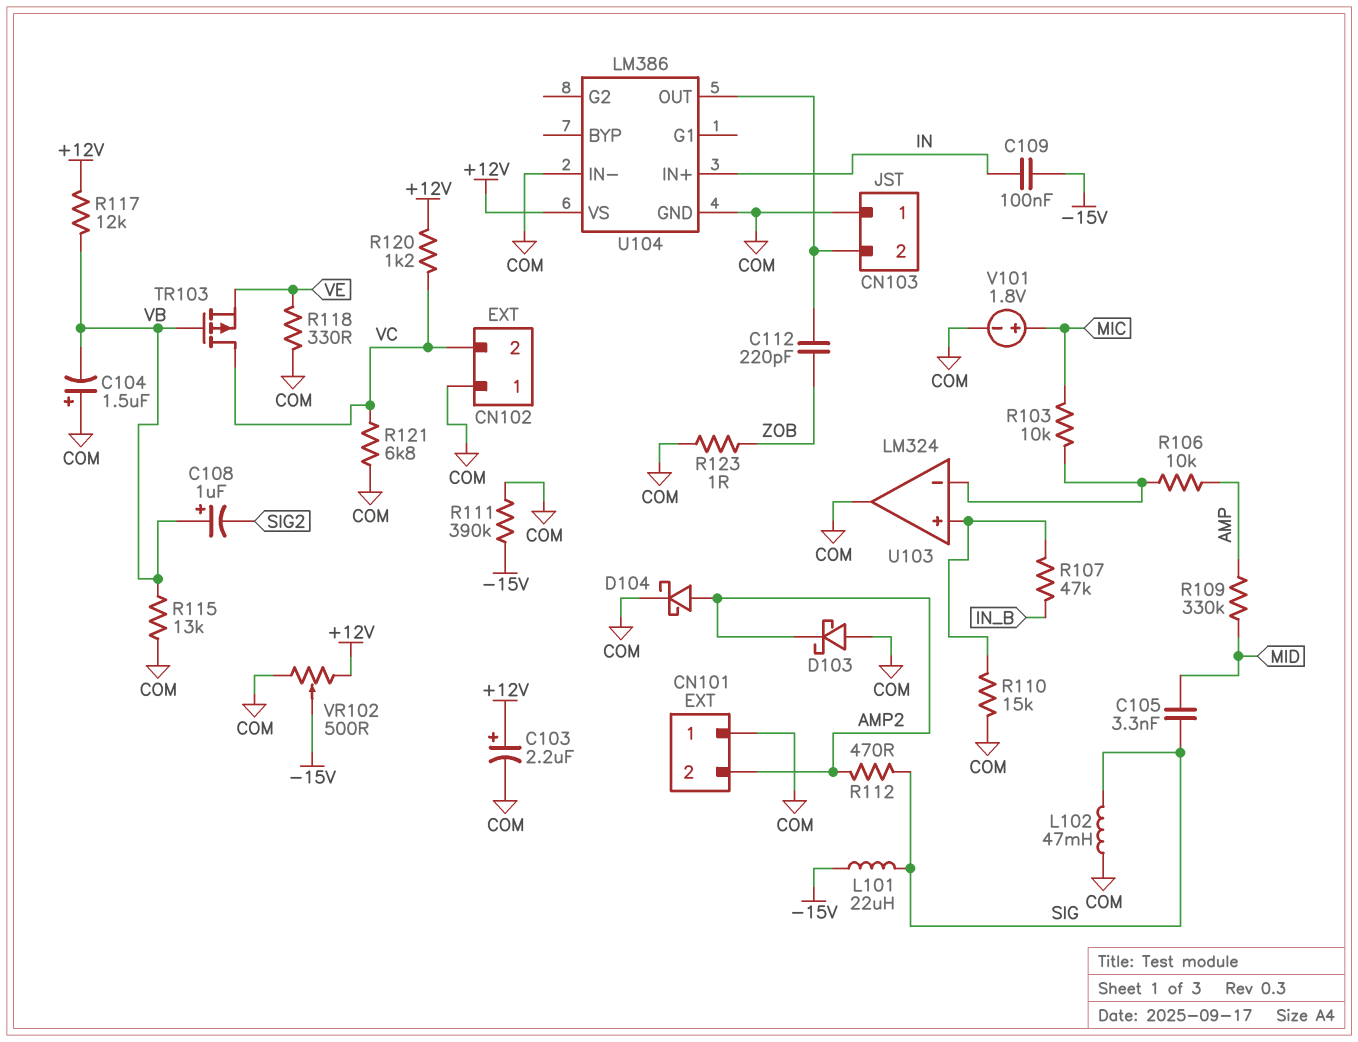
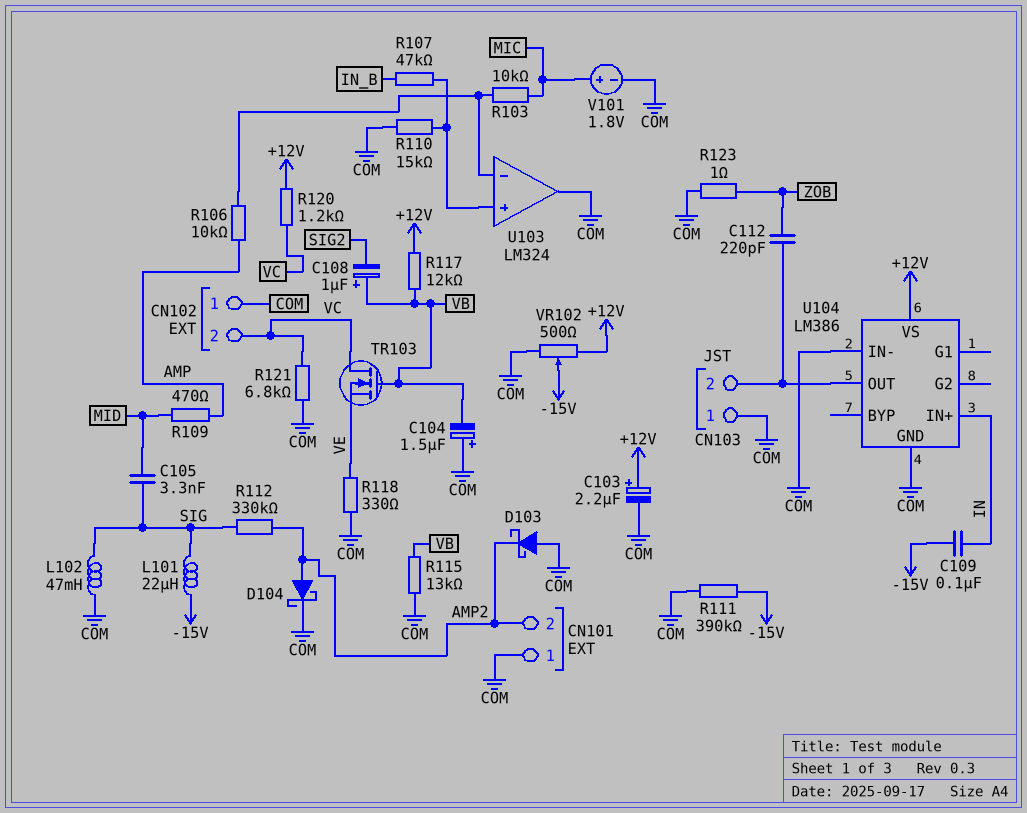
R109: 330k (AMP, MID) -> 470 (AMP, MID)
R112: 470 (AMP2, SIG) -> 330k (AMP2, SIG)
TR103: PMOS (G VB, D VC, S VE) -> NMOS (G VB, D VC, S VE)

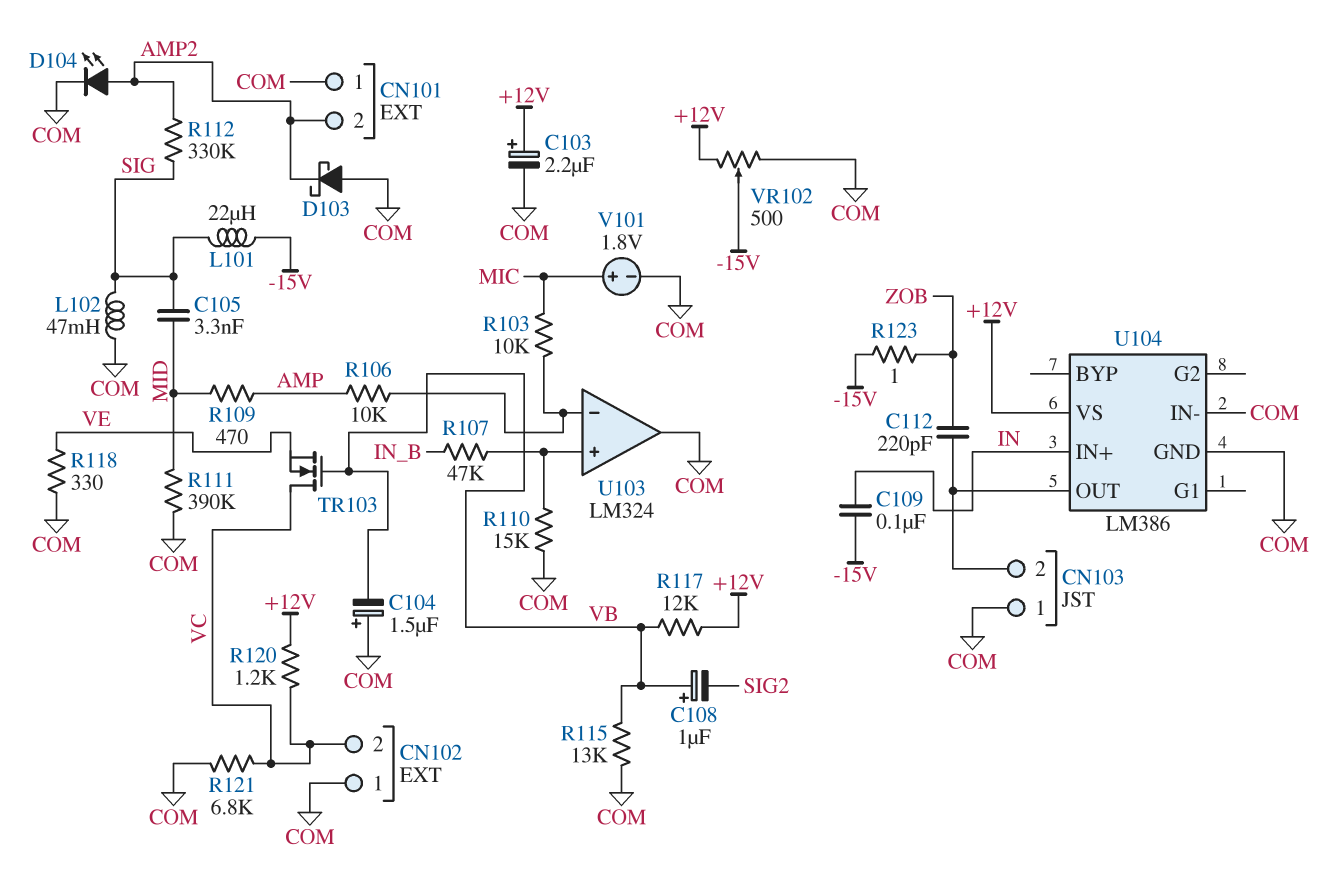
D104: schottky (A AMP2, K COM) -> LED (A AMP2, K COM)
R111: 390k (-15V, COM) -> 390k (COM, MID)
R123: 1 (COM, ZOB) -> 1 (-15V, ZOB)

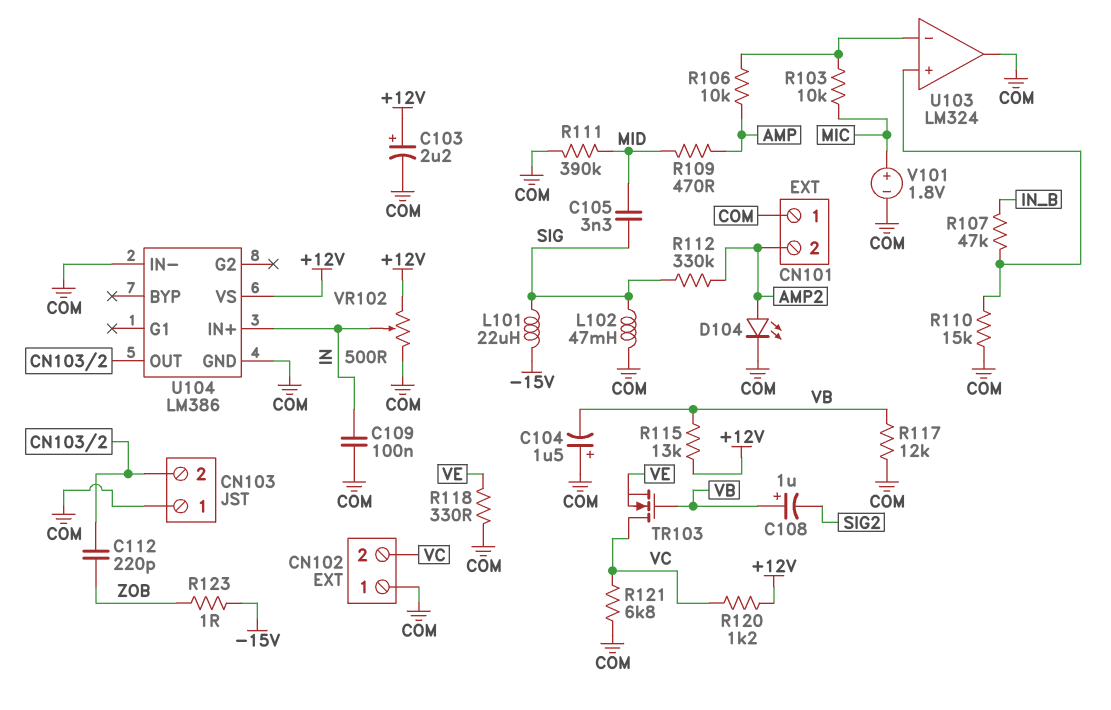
C109: 100nF (-15V, IN) -> 100nF (COM, IN)
D103: schottky (A COM, K AMP2) -> none
R115: 13k (COM, VB) -> 13k (+12V, VB)
R117: 12k (+12V, VB) -> 12k (COM, VB)
VR102: 500 (+12V, COM, wiper -15V) -> 500 (+12V, COM, wiper IN)

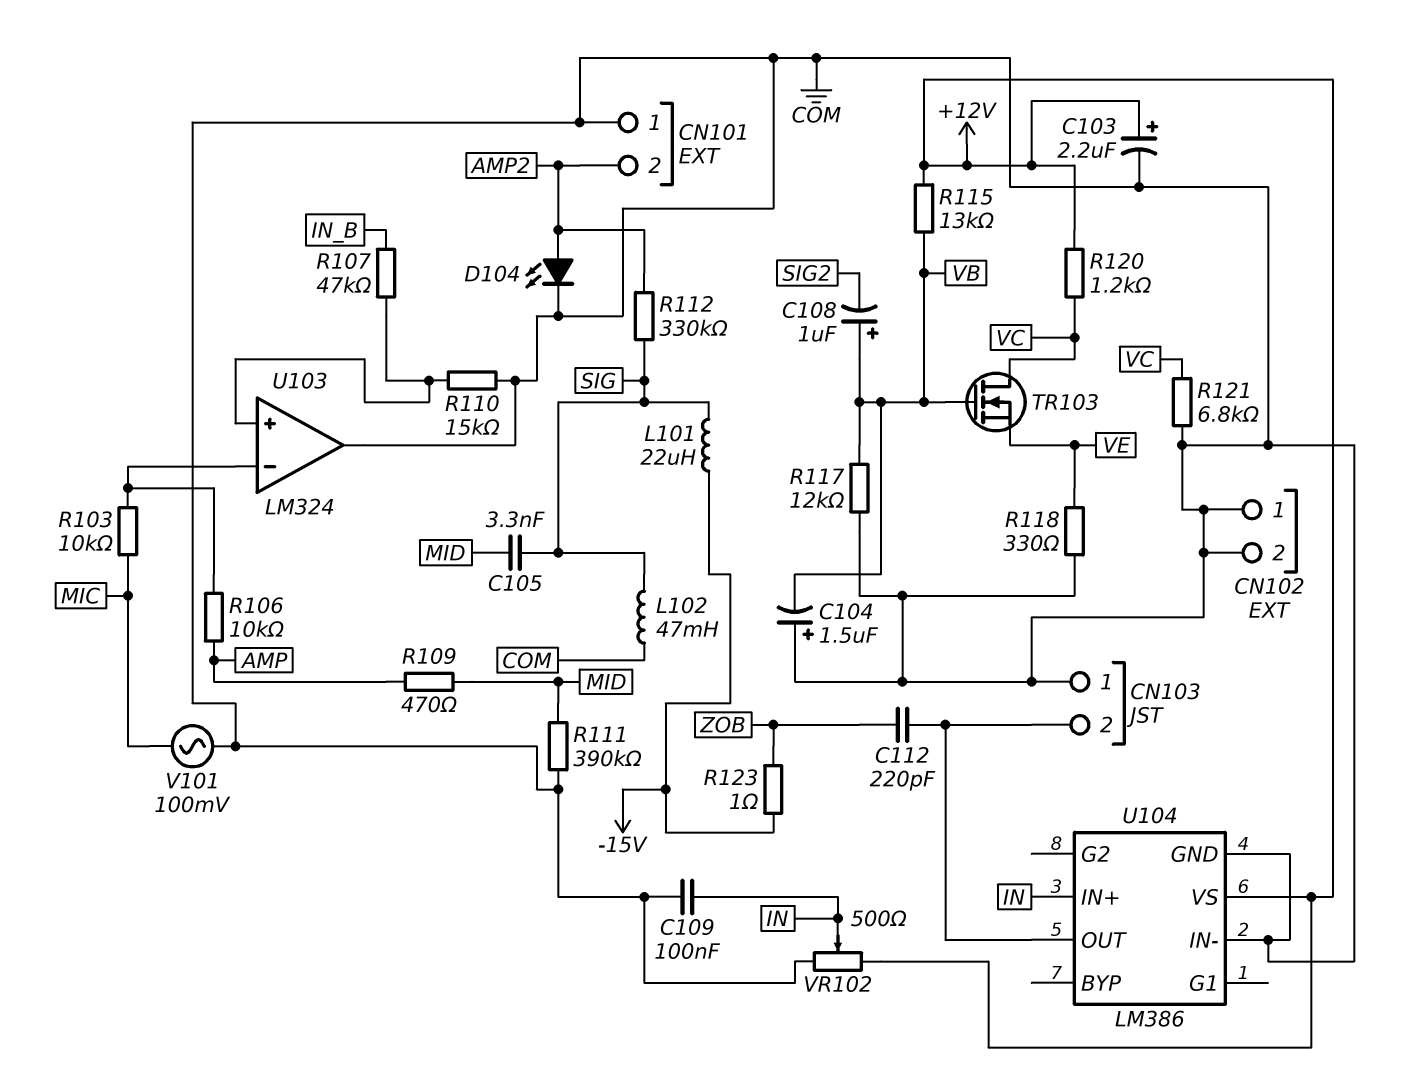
CN102 pin 2: VC -> COM
V101: 1.8V (plus MIC, minus COM) -> AC 100mV (COM, MIC)

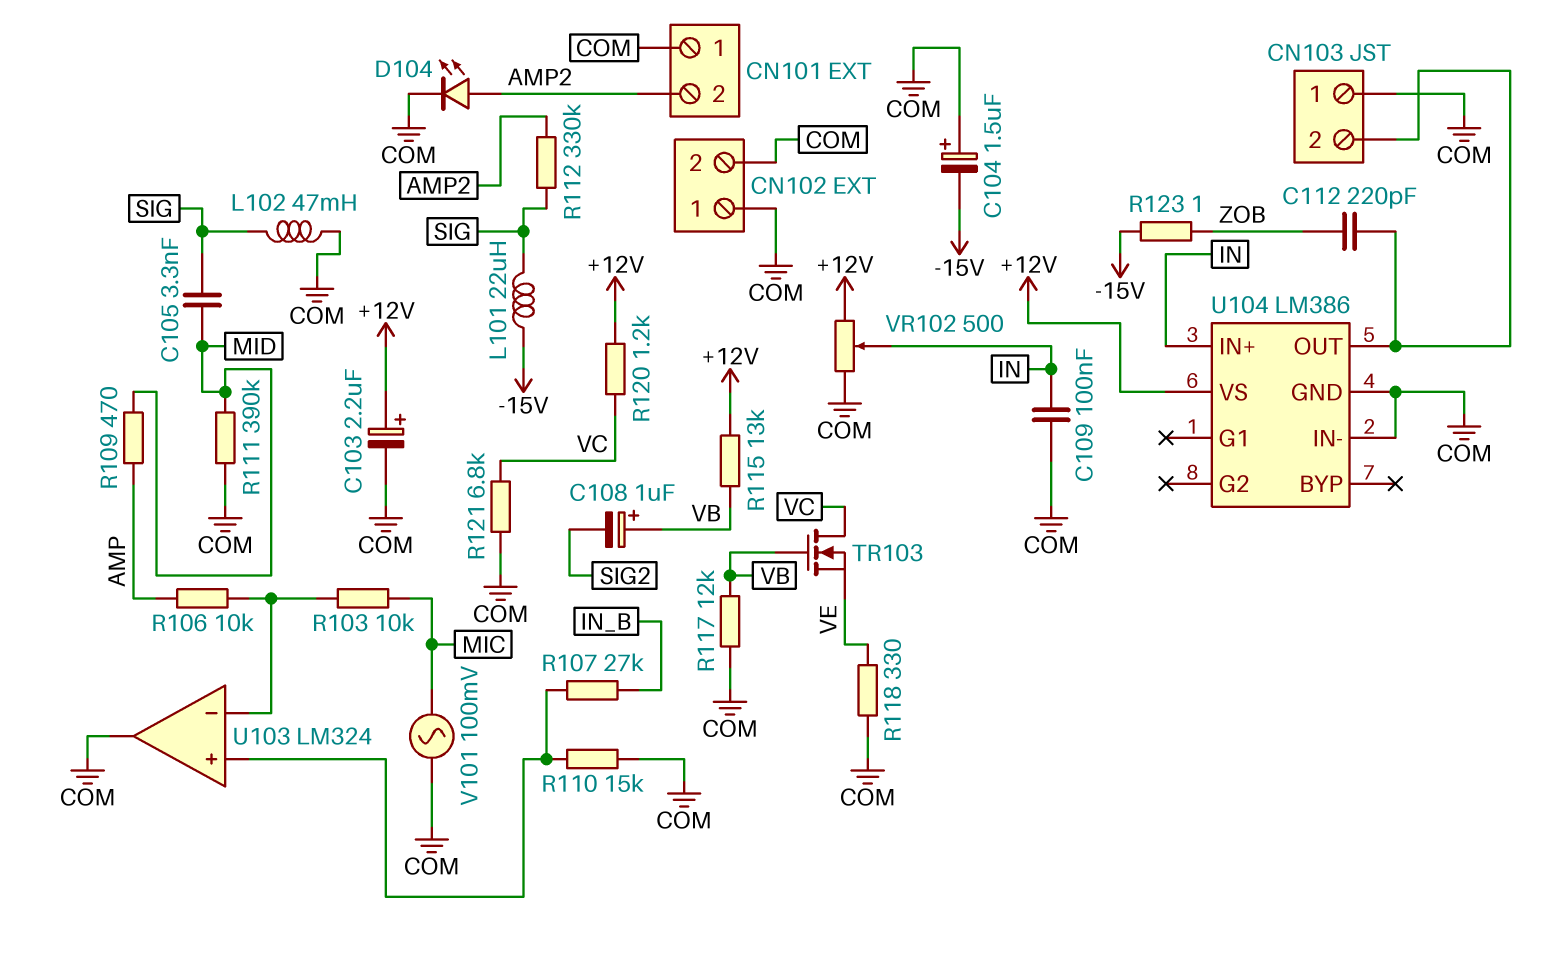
C104: 1.5uF (plus COM, minus VB) -> 1.5uF (plus COM, minus -15V)
R107: 47k (IN_B, U103/in+) -> 27k (IN_B, U103/in+)

